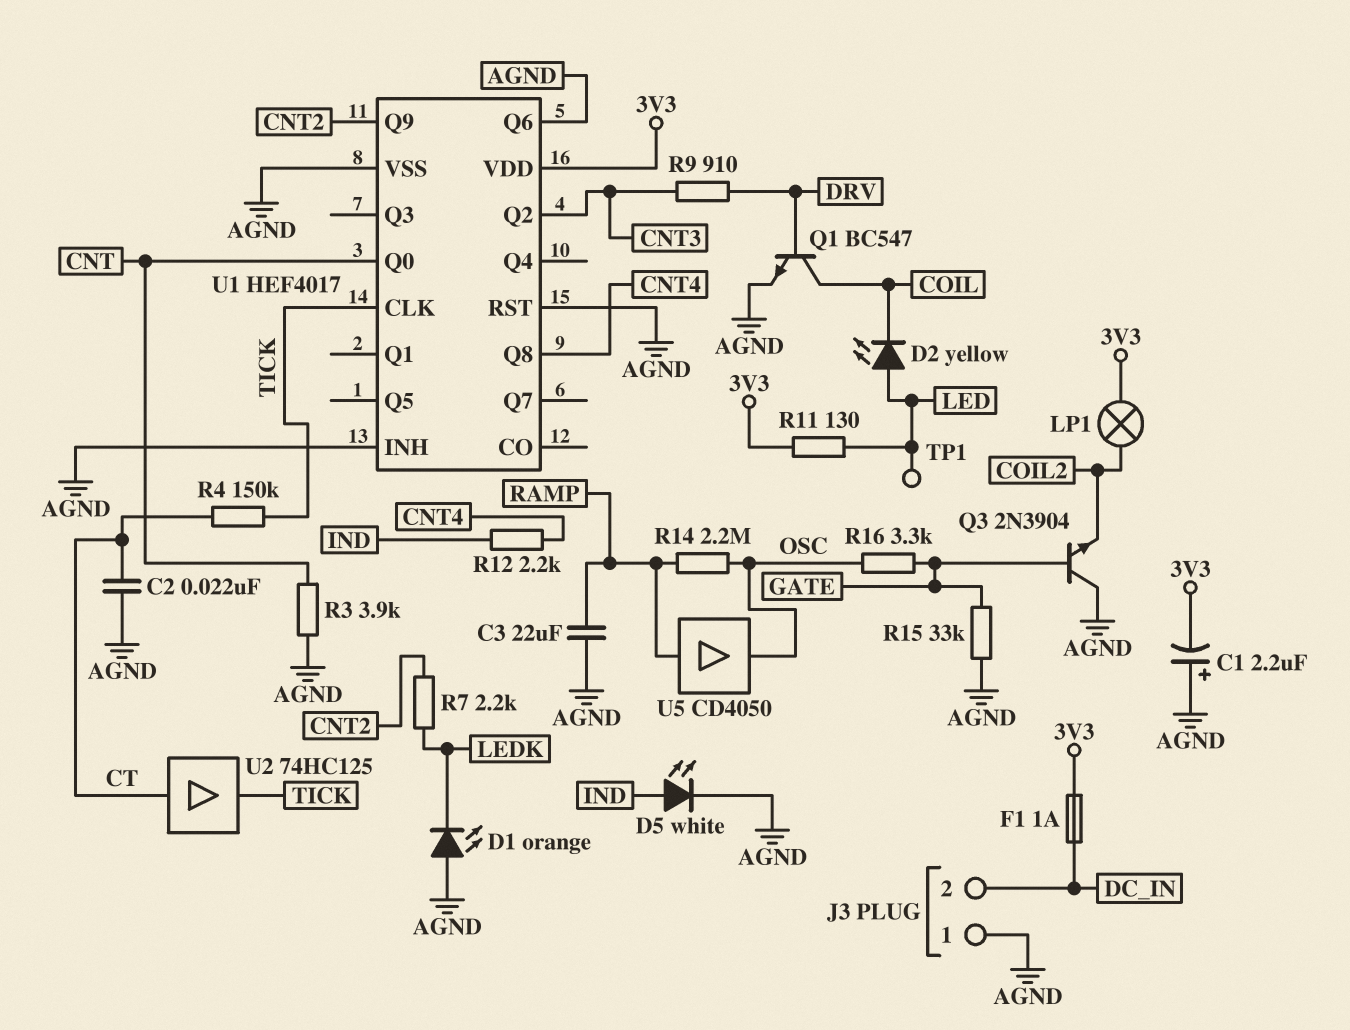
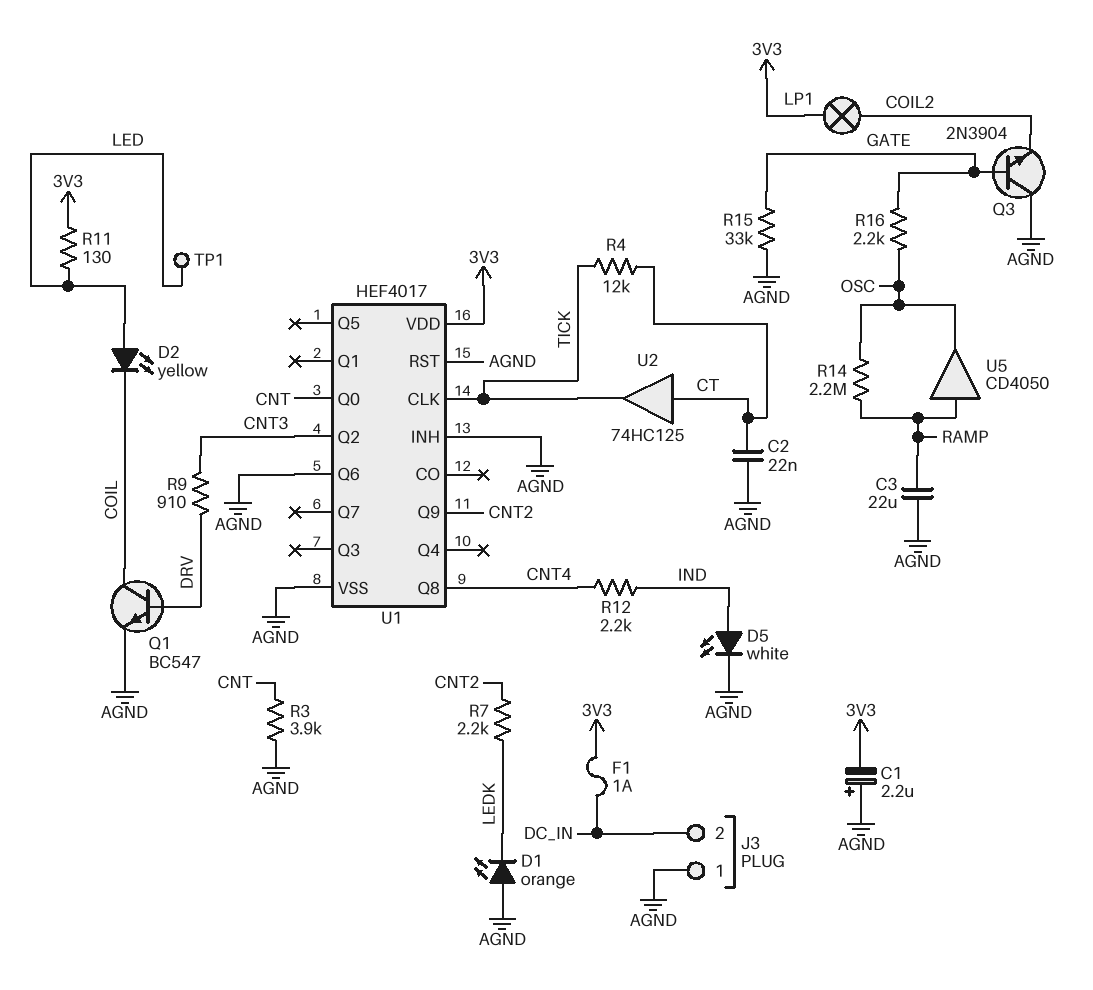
R4: 150k (CT, TICK) -> 12k (CT, TICK)
R16: 3.3k (GATE, OSC) -> 2.2k (GATE, OSC)

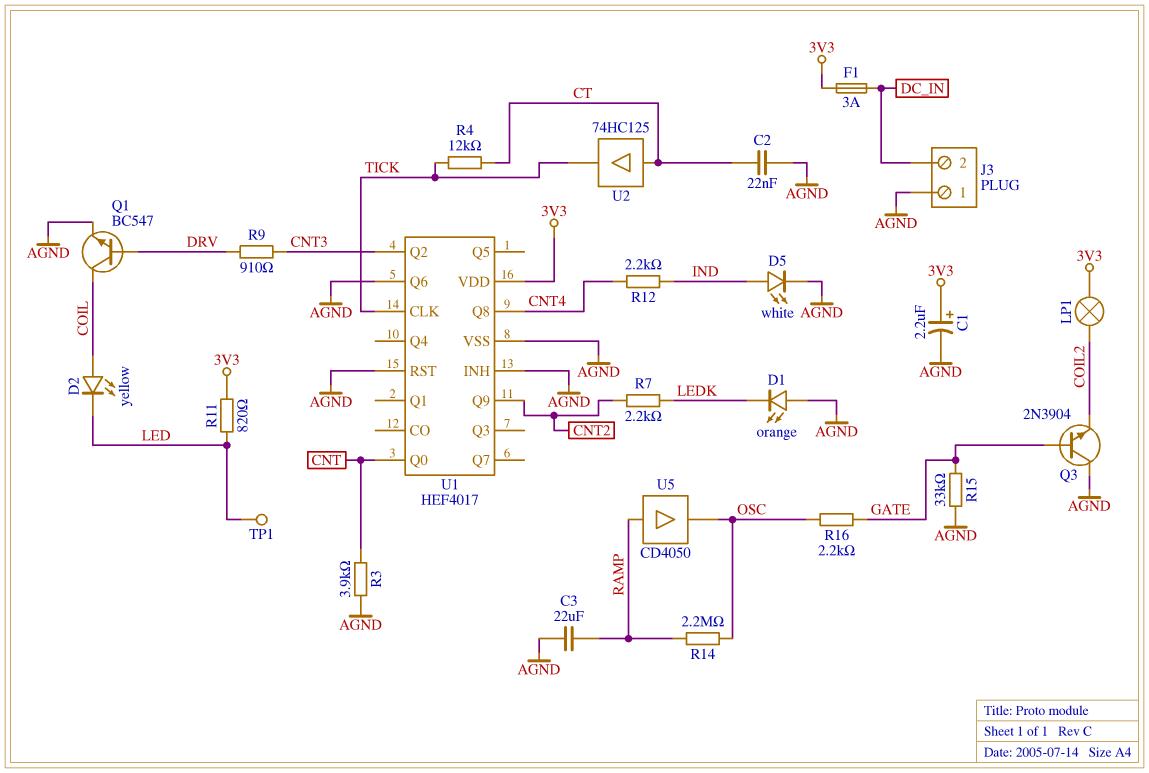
C1: 2.2uF (plus AGND, minus 3V3) -> 2.2uF (plus 3V3, minus AGND)
D2: LED yellow (A LED, K COIL) -> LED yellow (A COIL, K LED)
F1: 1A (3V3, DC_IN) -> 3A (3V3, DC_IN)
R11: 130 (3V3, LED) -> 820 (3V3, LED)

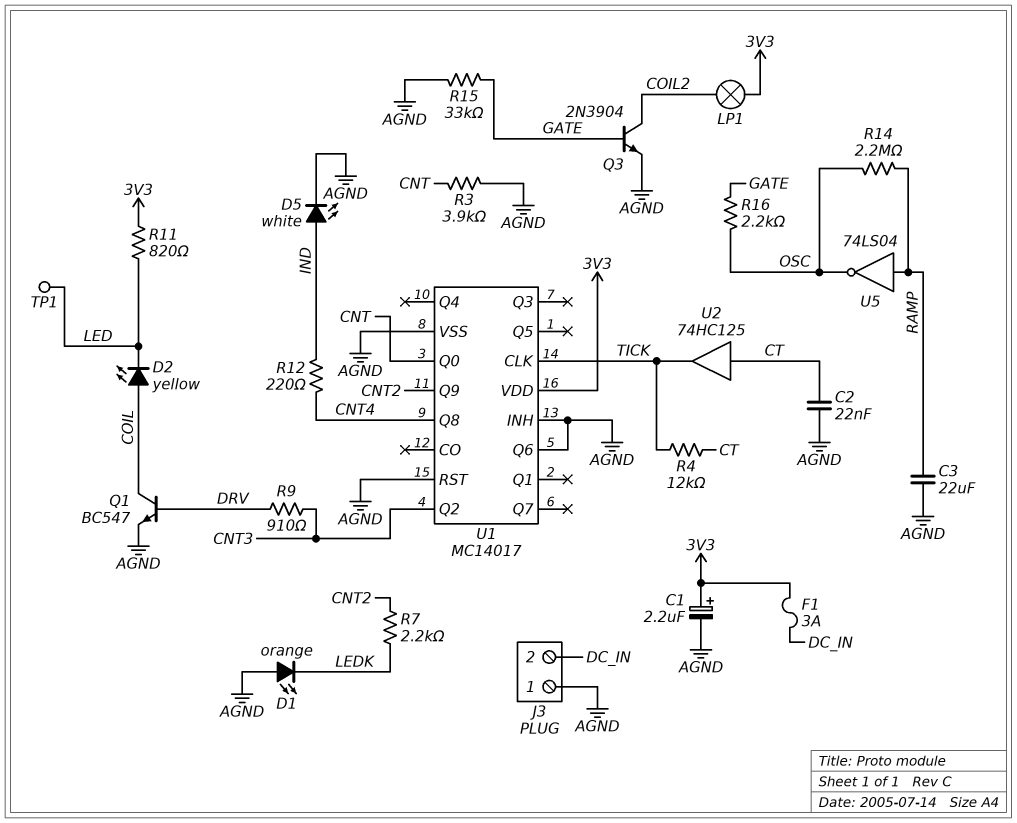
Q3: NPN 2N3904 (B GATE, C AGND, E COIL2) -> NPN 2N3904 (B GATE, C COIL2, E AGND)
R12: 2.2k (CNT4, IND) -> 220 (CNT4, IND)
U1: HEF4017 -> MC14017
U5: buffer CD4050 (in RAMP, out OSC) -> NOT 74LS04 (in RAMP, out OSC)

